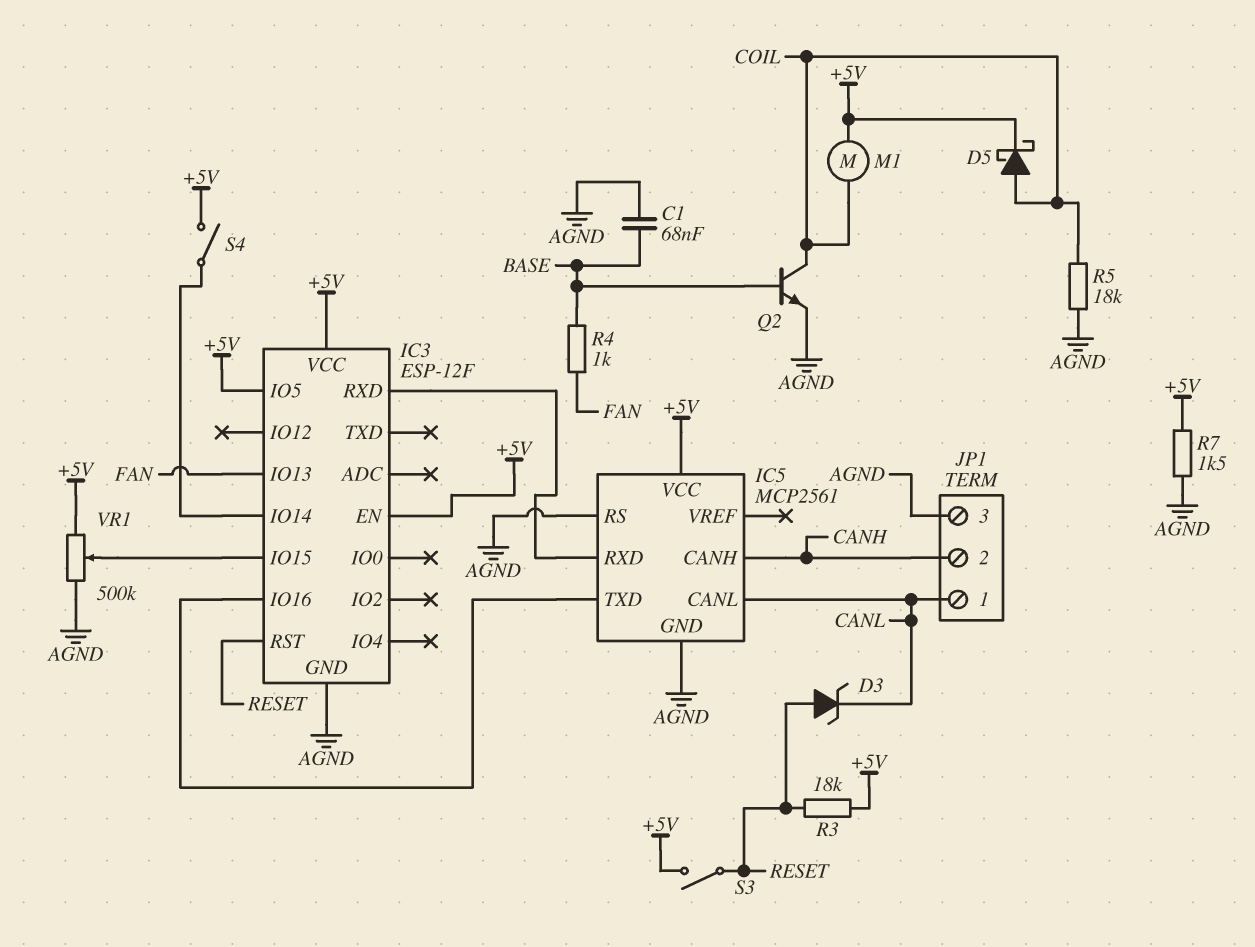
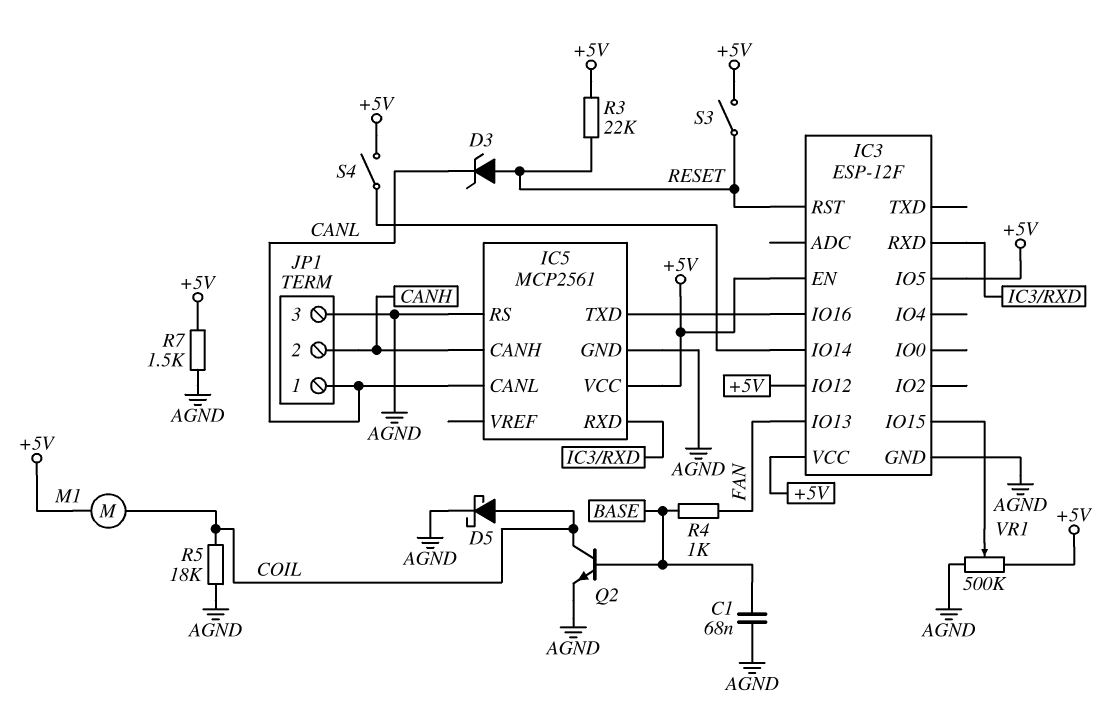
D5: schottky (A COIL, K +5V) -> schottky (A COIL, K AGND)
IC3 pin IO12: none -> +5V
R3: 18k (+5V, RESET) -> 22k (+5V, RESET)

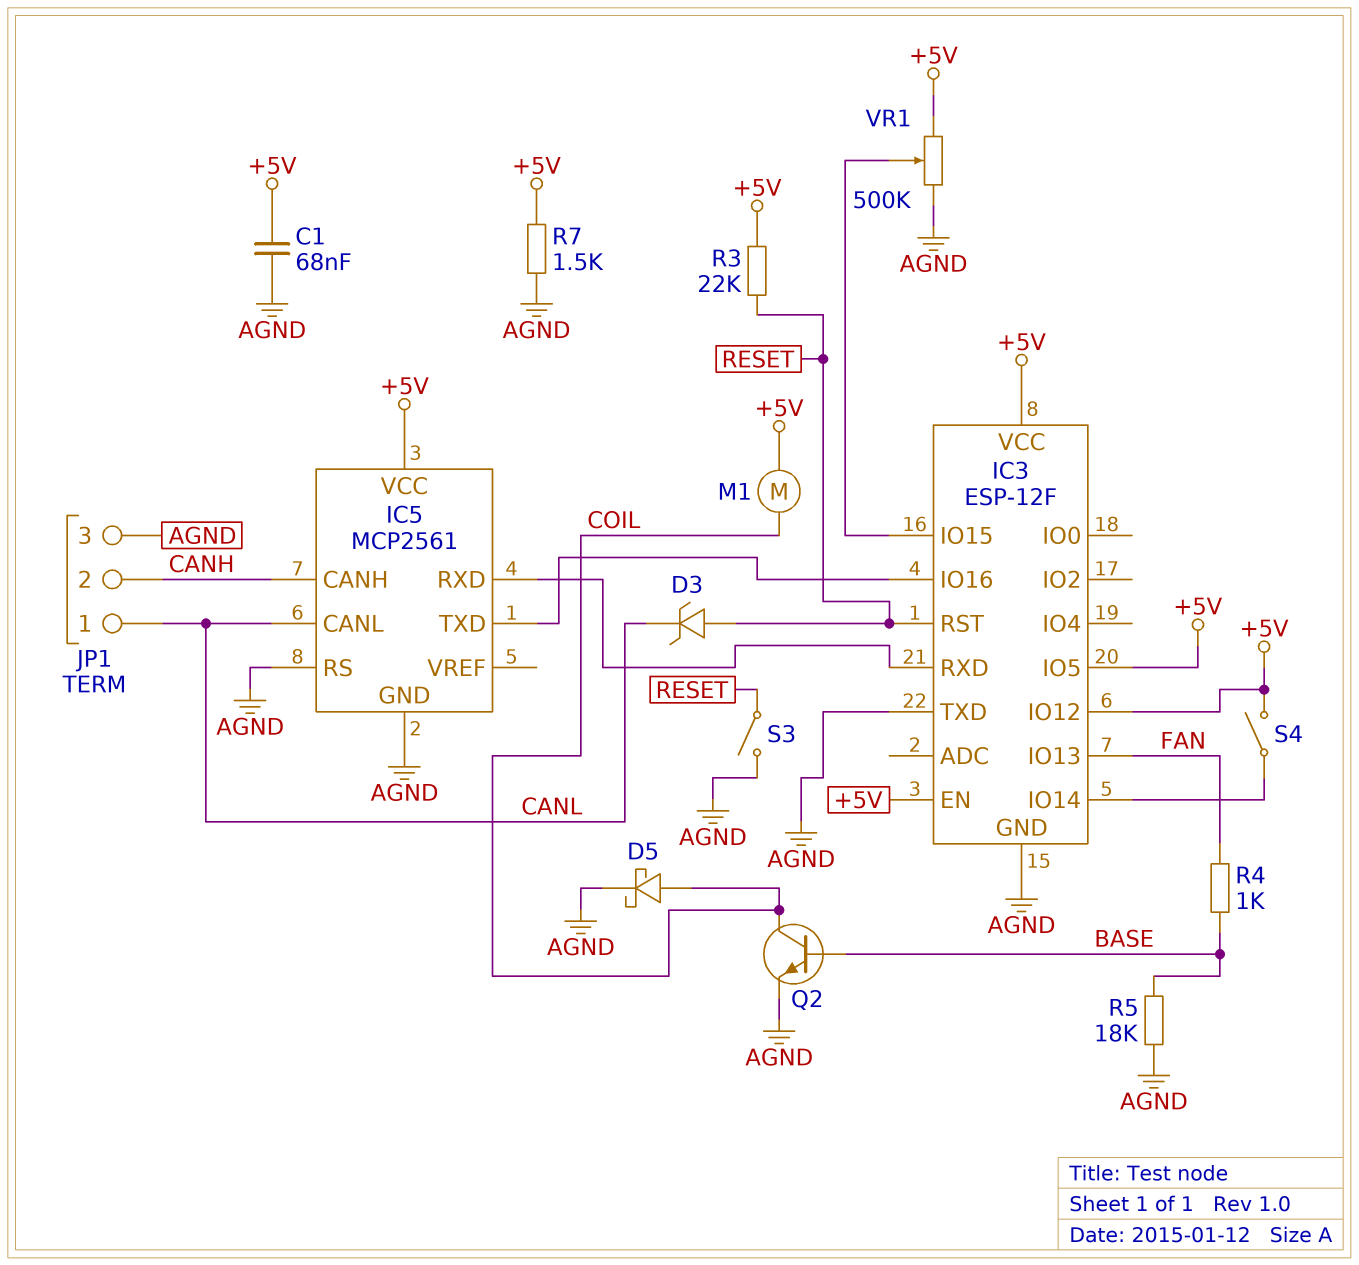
C1: 68nF (AGND, BASE) -> 68nF (+5V, AGND)
IC3 pin TXD: none -> AGND
R5: 18k (AGND, COIL) -> 18k (AGND, BASE)
S3: switch (+5V, RESET) -> switch (AGND, RESET)

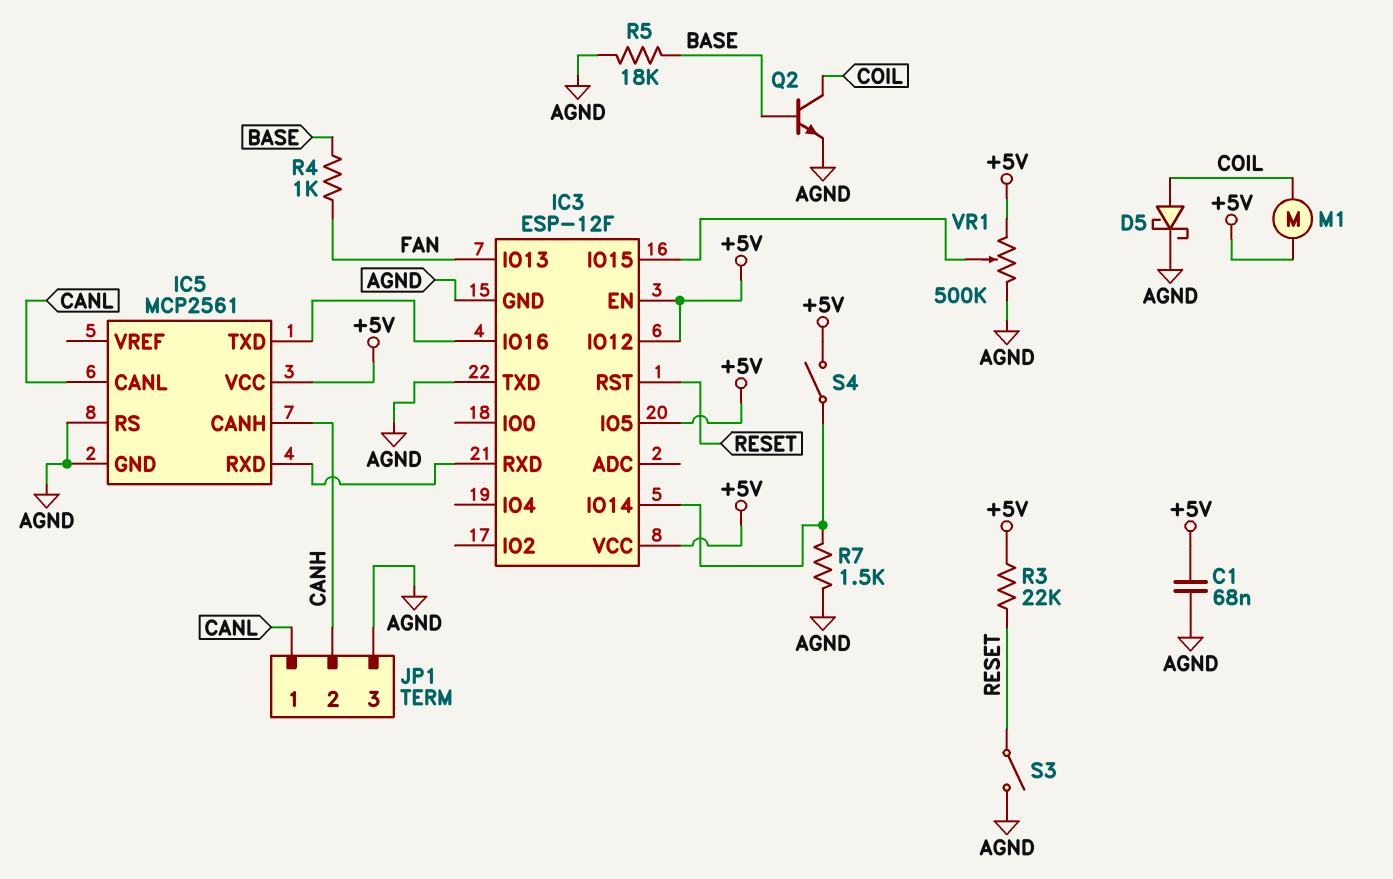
D3: zener (A RESET, K CANL) -> none
R7: 1.5k (+5V, AGND) -> 1.5k (AGND, IC3/IO14)

